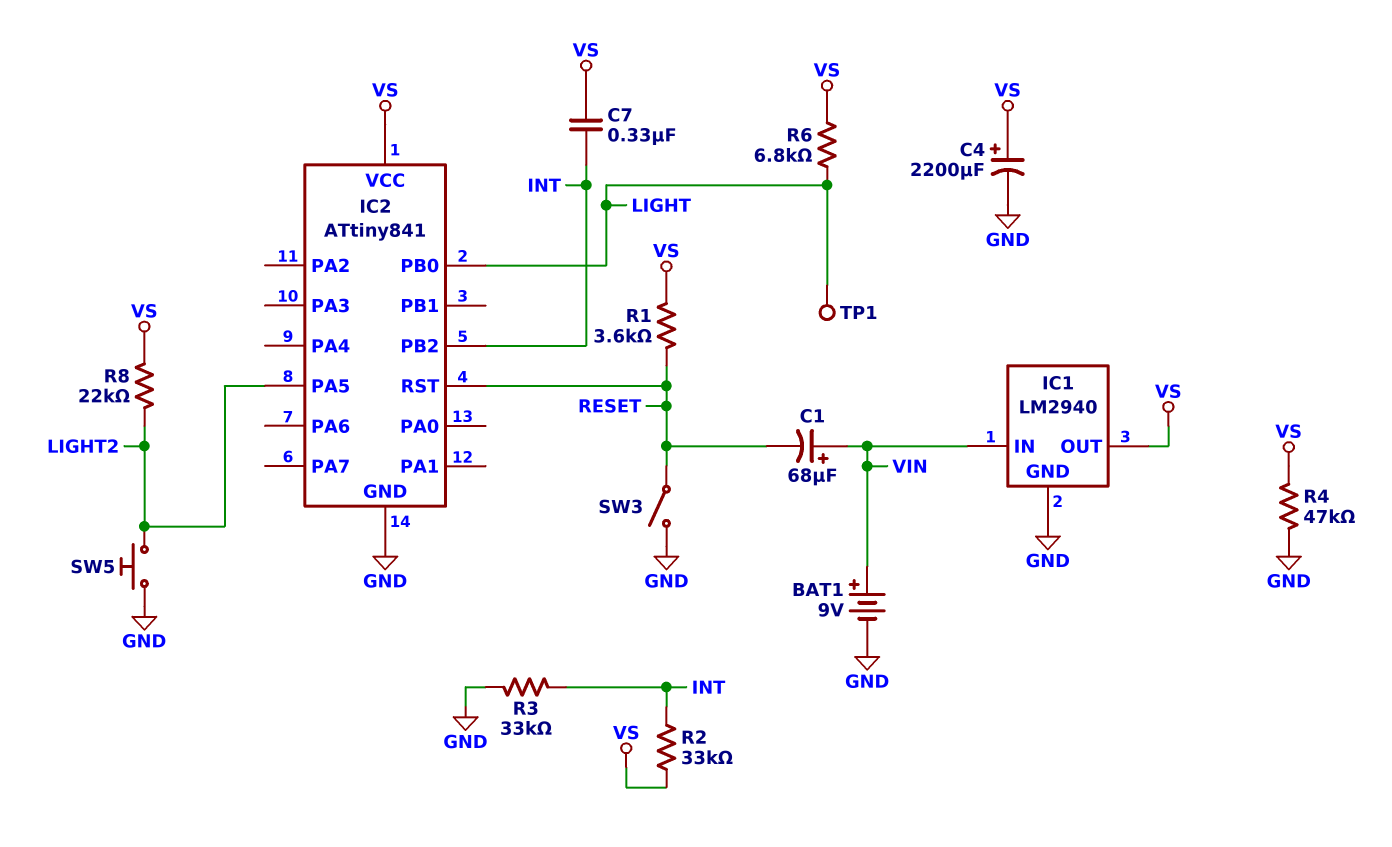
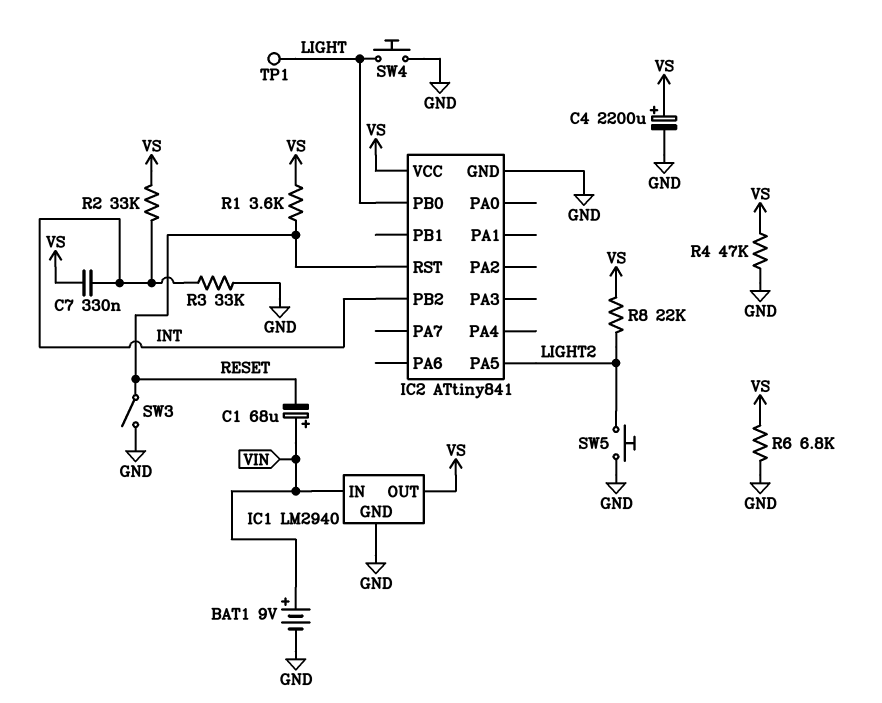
R6: 6.8k (LIGHT, VS) -> 6.8k (GND, VS)
SW4: none -> button (GND, LIGHT)

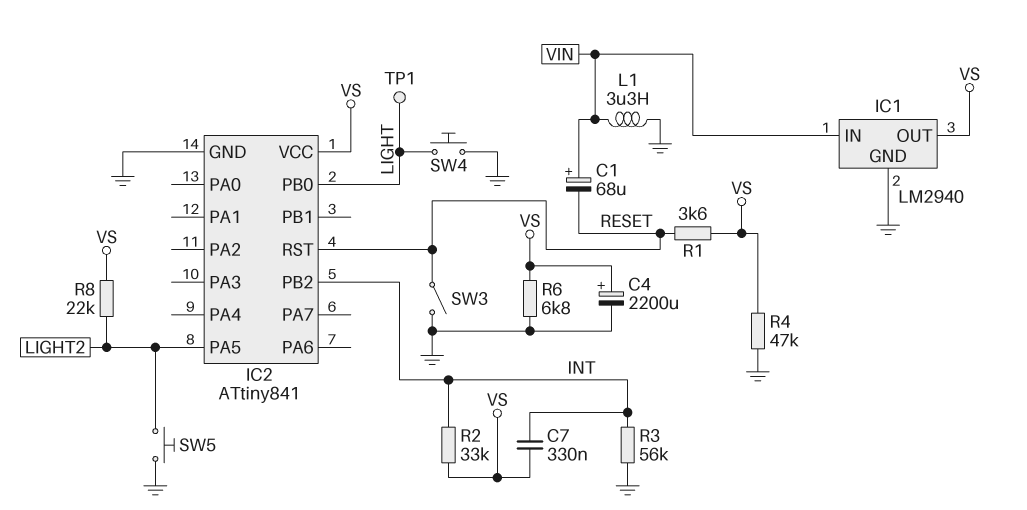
BAT1: 9V (plus VIN, minus GND) -> none
L1: none -> 3.3uH (GND, VIN)
R3: 33k (GND, INT) -> 56k (GND, INT)

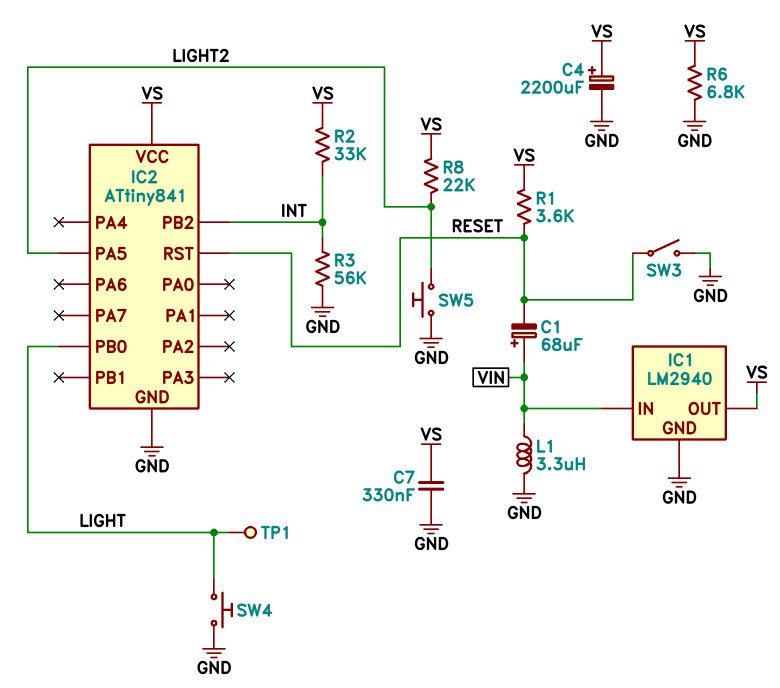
C7: 330nF (INT, VS) -> 330nF (GND, VS)
R4: 47k (GND, VS) -> none

